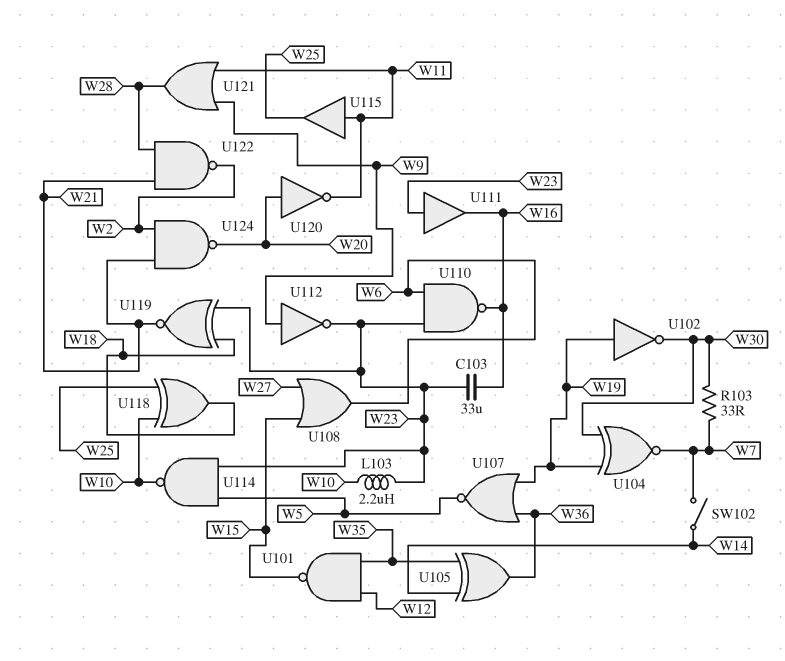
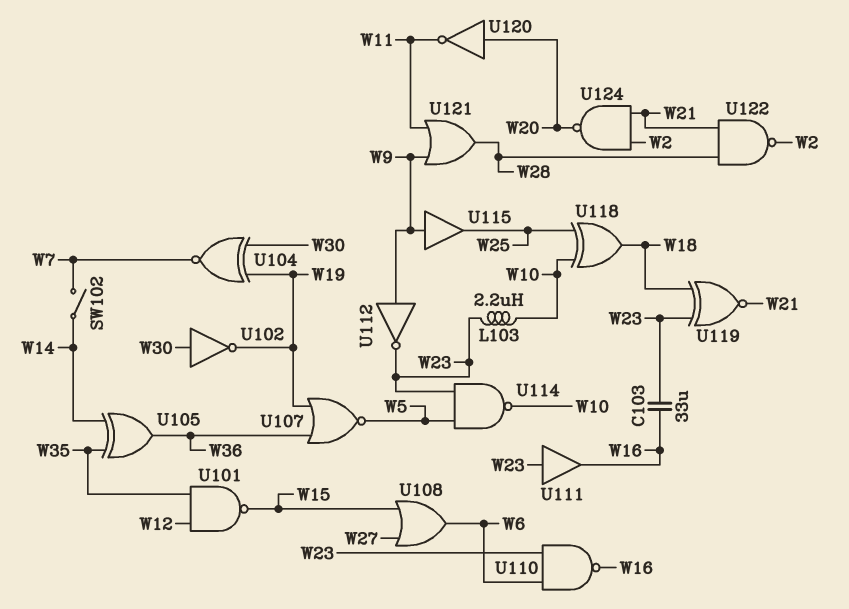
R103: 33 (W7, W30) -> none
U102: NOT (in W19, out W30) -> NOT (in W30, out W19)
U115: buffer (in W11, out W25) -> buffer (in W9, out W25)

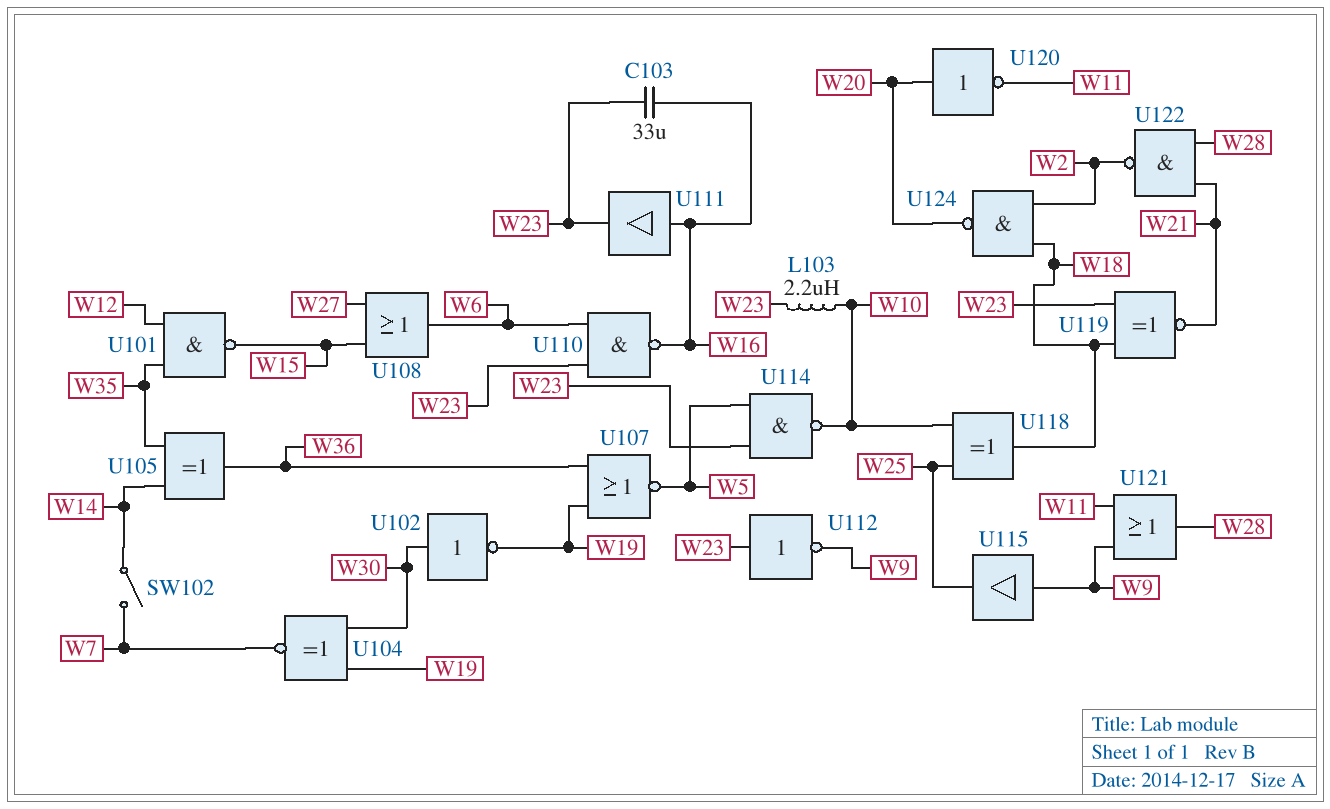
U111: buffer (in W23, out W16) -> buffer (in W16, out W23)
U112: NOT (in W9, out W23) -> NOT (in W23, out W9)
U124: NAND (in W2, in W21, out W20) -> NAND (in W2, in W18, out W20)

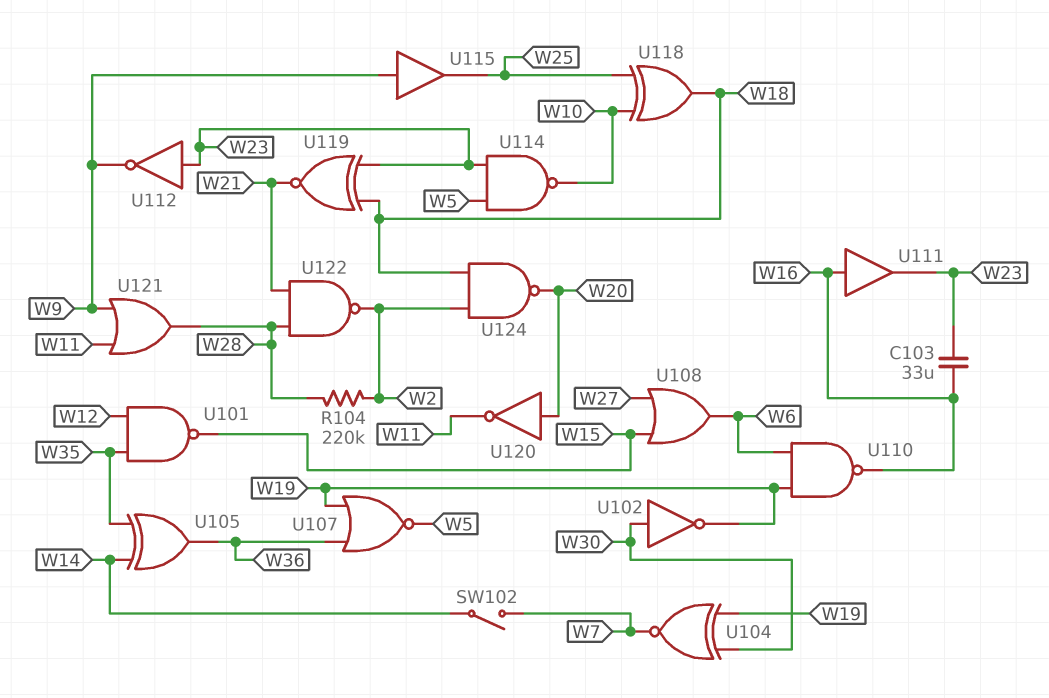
L103: 2.2uH (W10, W23) -> none
R104: none -> 220k (W2, W28)
U110: NAND (in W6, in W23, out W16) -> NAND (in W6, in W19, out W16)

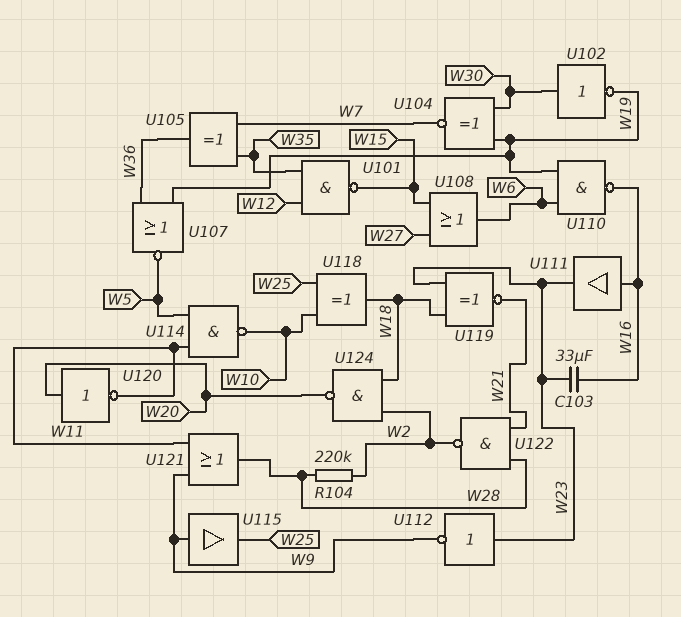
SW102: switch (W7, W14) -> none
U105: XOR (in W14, in W35, out W36) -> XOR (in W7, in W35, out W36)
U114: NAND (in W5, in W23, out W10) -> NAND (in W5, in W11, out W10)

